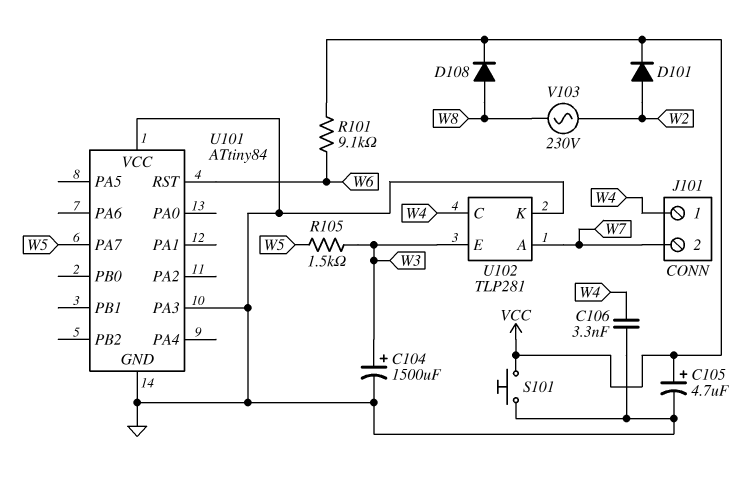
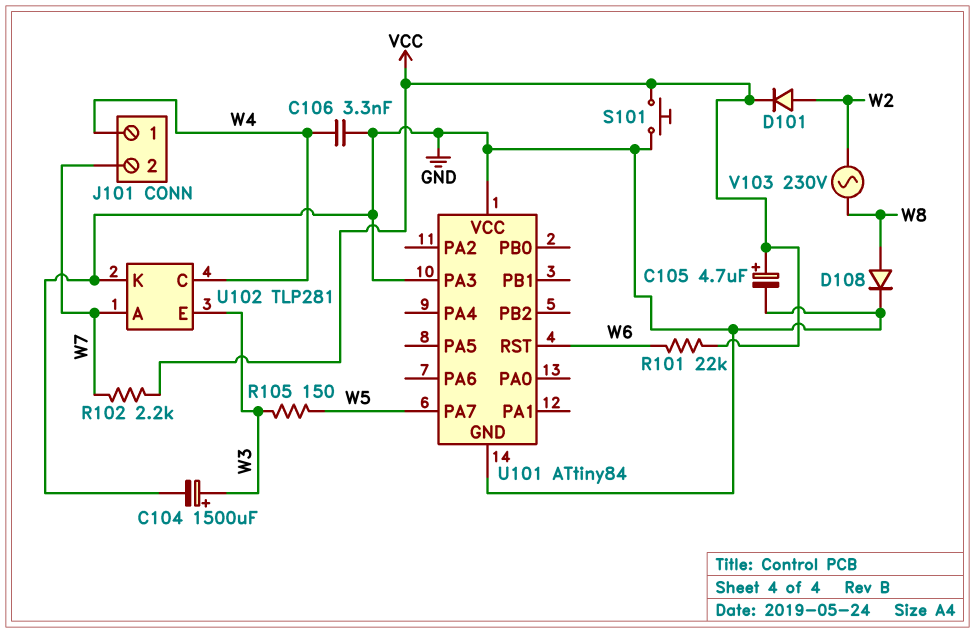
D108: diode (A W8, K VCC) -> diode (A W8, K GND)
R101: 9.1k (VCC, W6) -> 22k (VCC, W6)
R102: none -> 2.2k (VCC, W7)
R105: 1.5k (W3, W5) -> 150 (W3, W5)

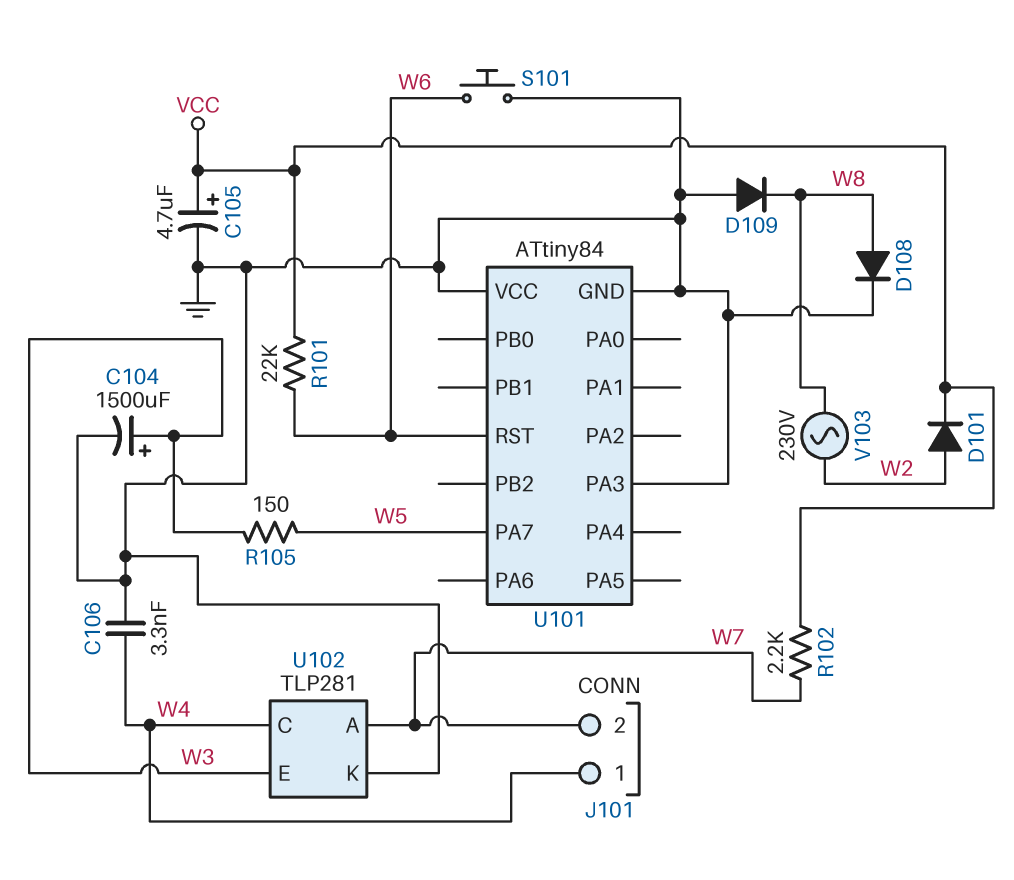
D109: none -> diode (A GND, K W8)
S101: button (GND, VCC) -> button (GND, W6)

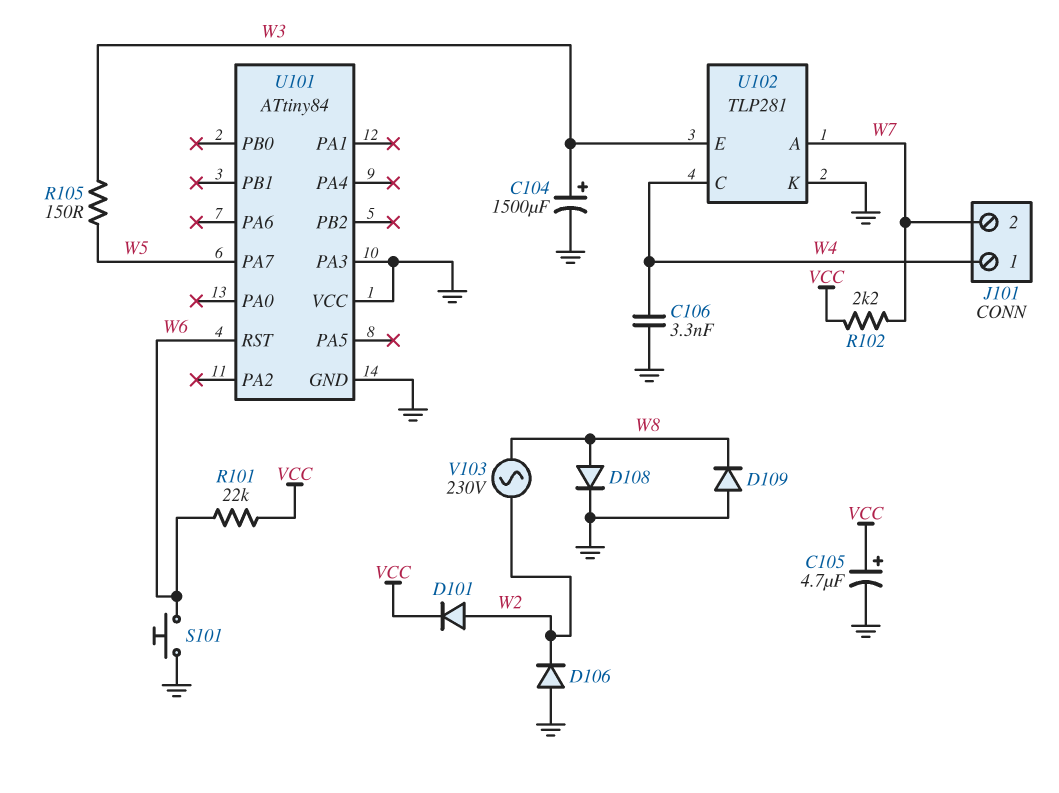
D106: none -> diode (A GND, K W2)

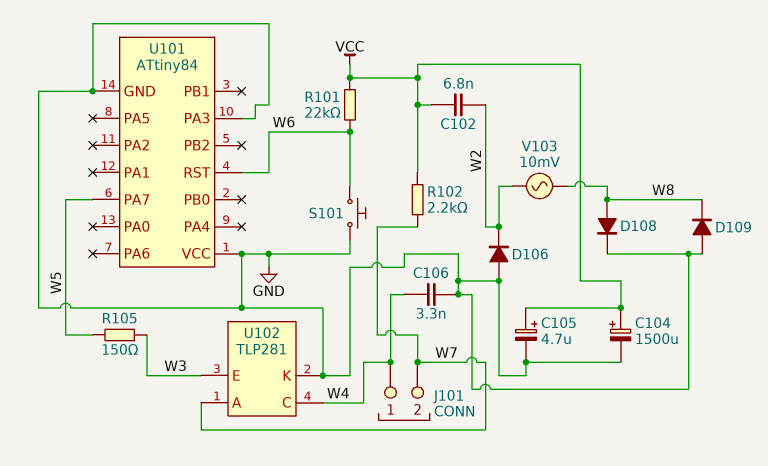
C102: none -> 6.8nF (VCC, W2)
C104: 1500uF (plus W3, minus GND) -> 1500uF (plus VCC, minus GND)
D101: diode (A W2, K VCC) -> none
V103: AC 230V (W2, W8) -> AC 10mV (W2, W8)

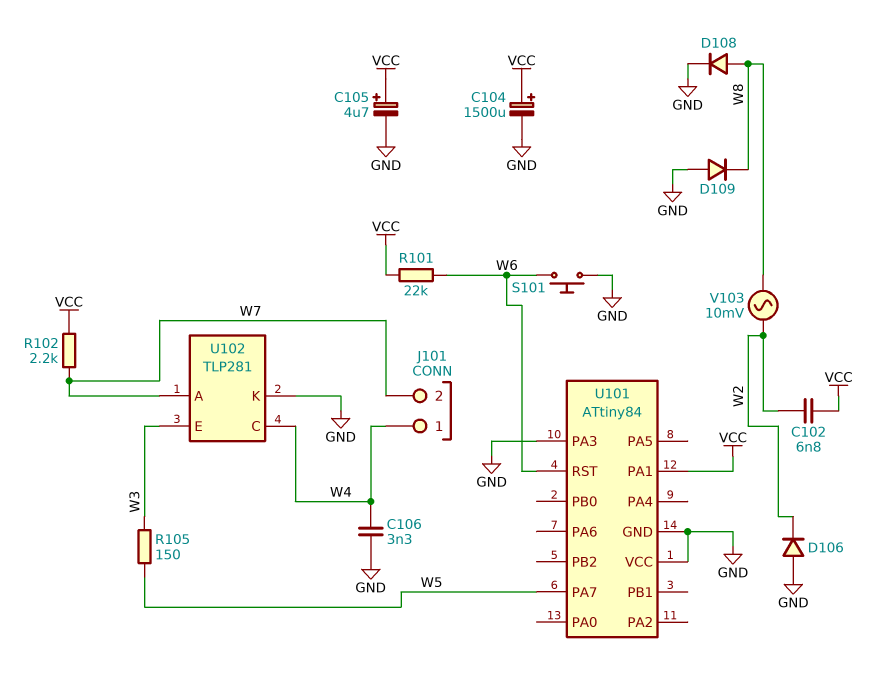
U101 pin PA1: none -> VCC

